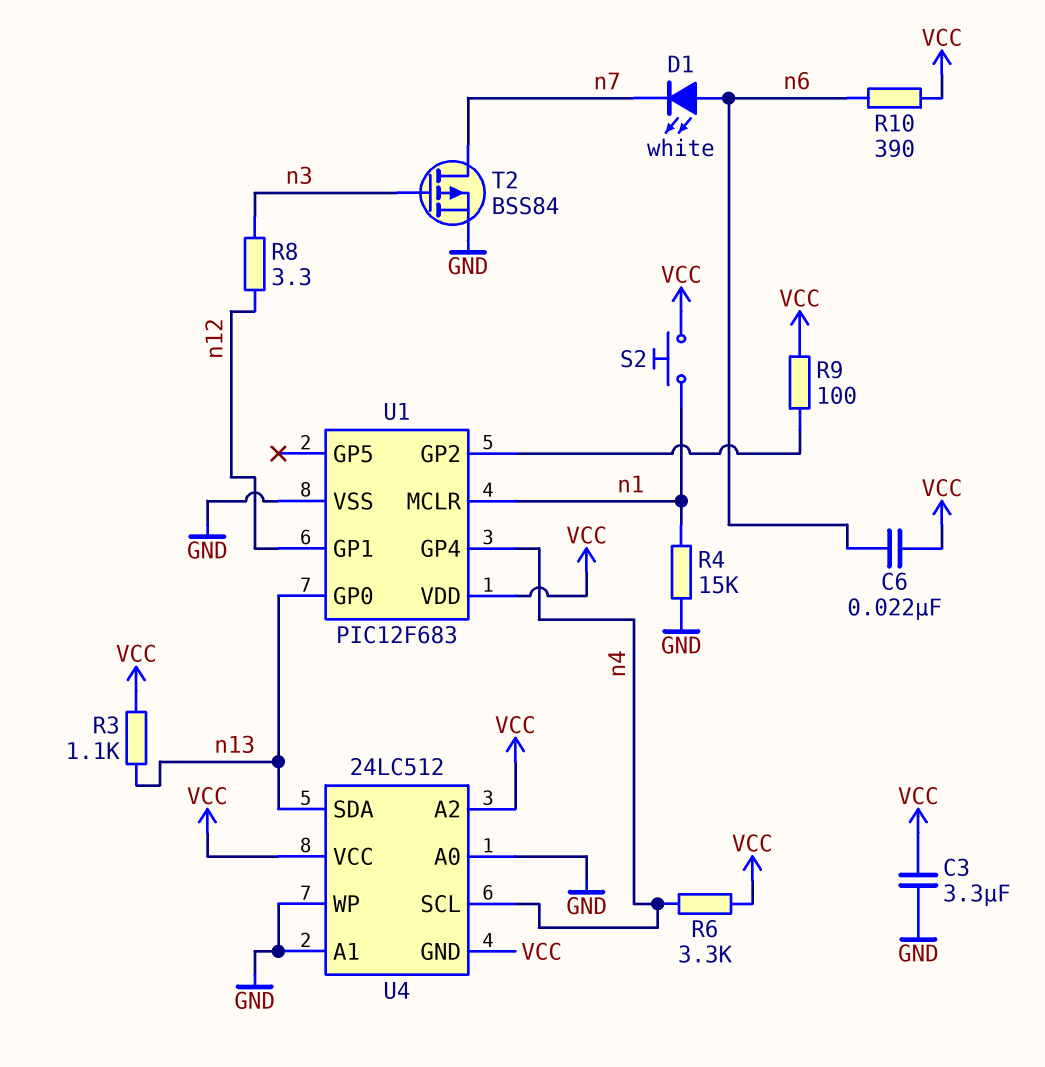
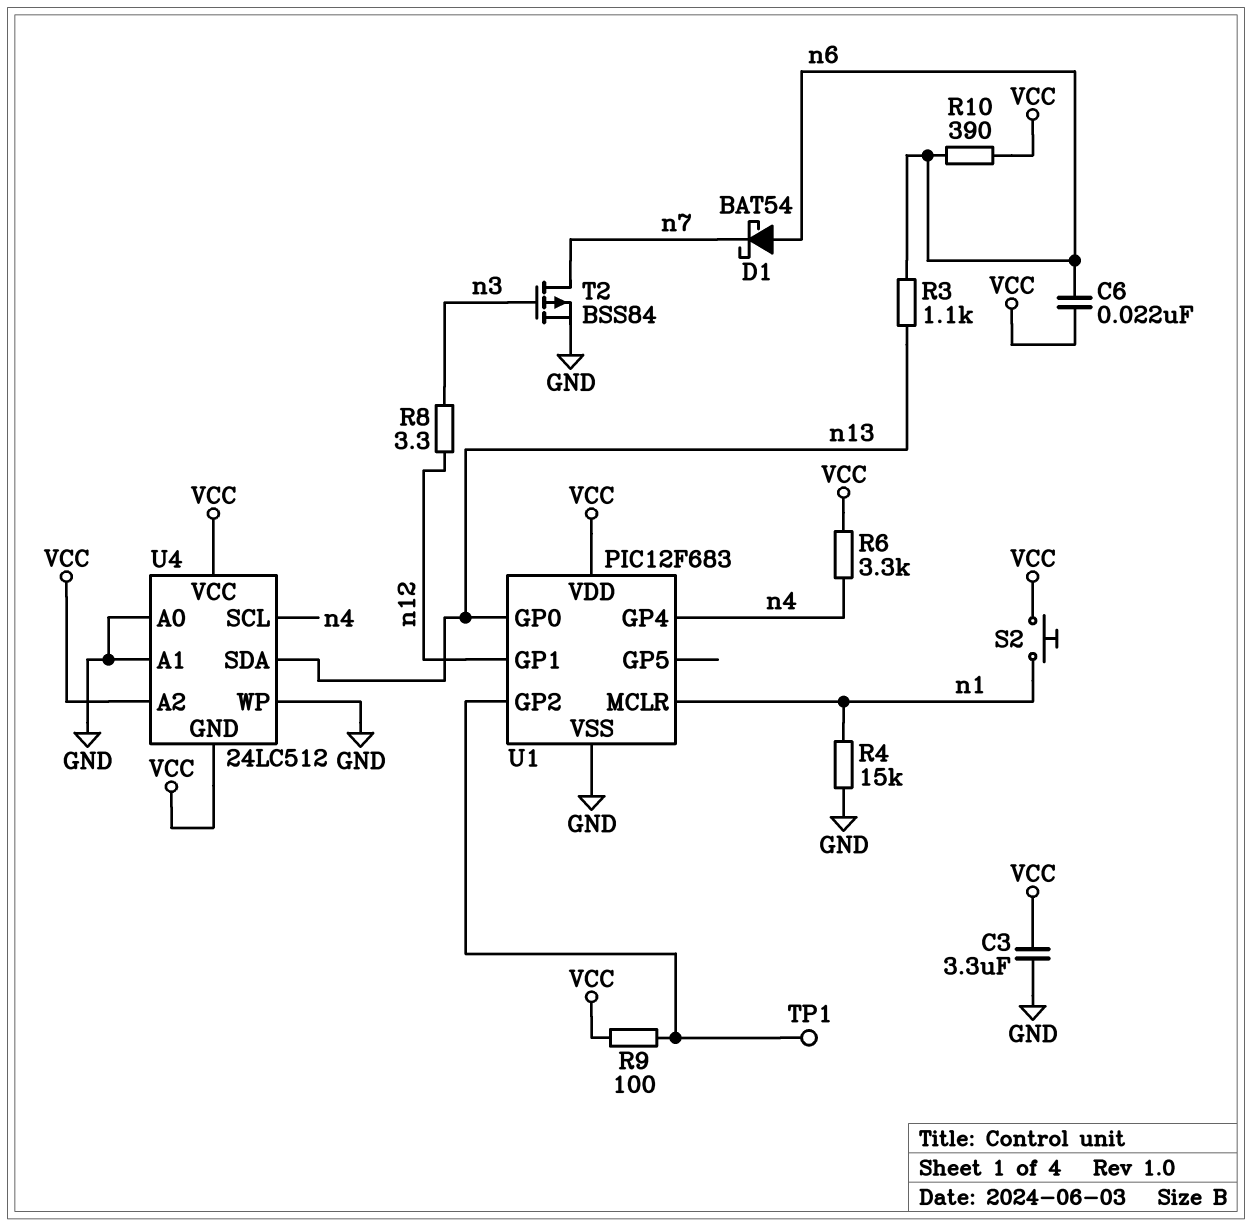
D1: LED white (A n6, K n7) -> schottky BAT54 (A n6, K n7)
R3: 1.1k (VCC, n13) -> 1.1k (n6, n13)
TP1: none -> test point (U1/GP2)

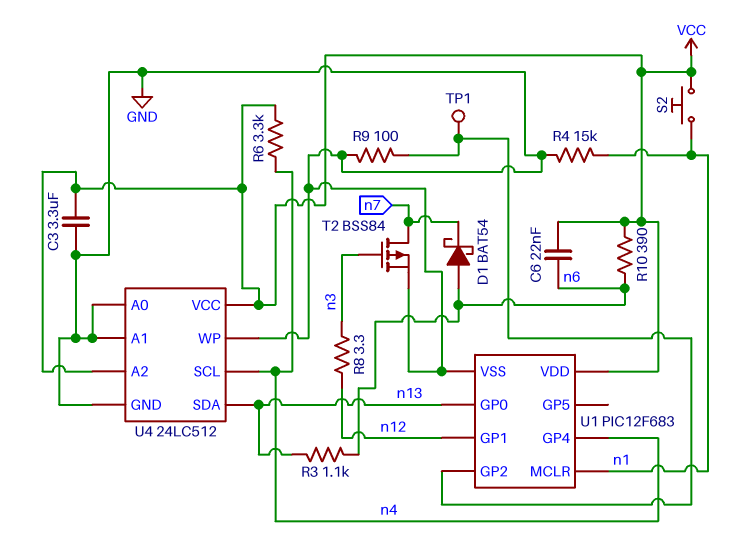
R9: 100 (U1/GP2, VCC) -> 100 (GND, U1/GP2)
U4 pin GND: VCC -> GND

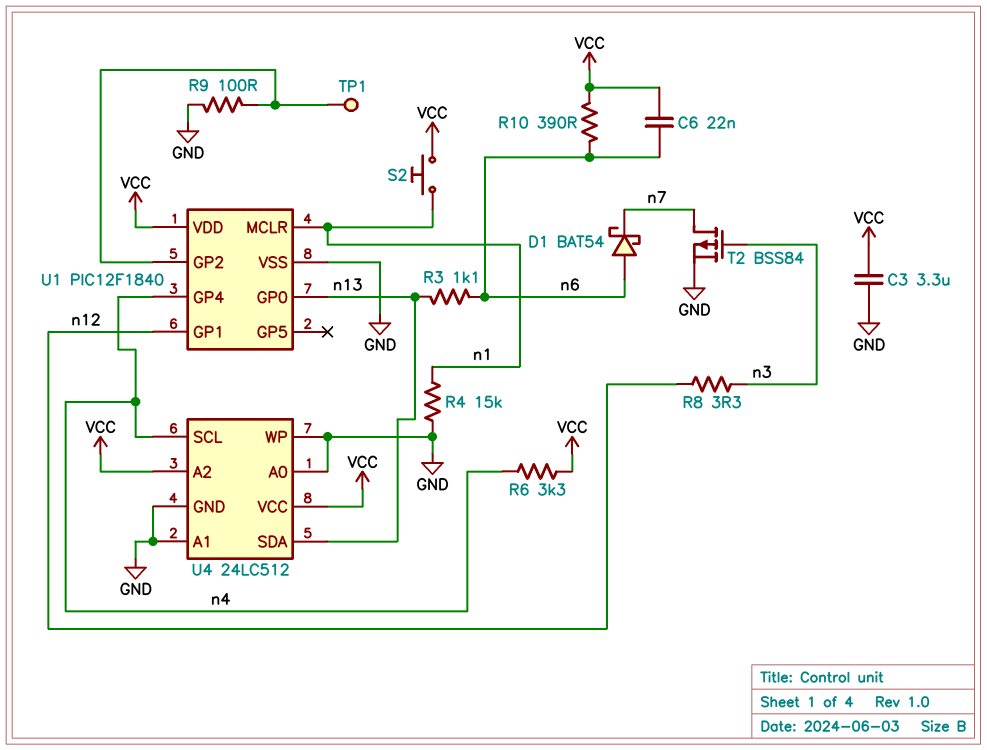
U1: PIC12F683 -> PIC12F1840

